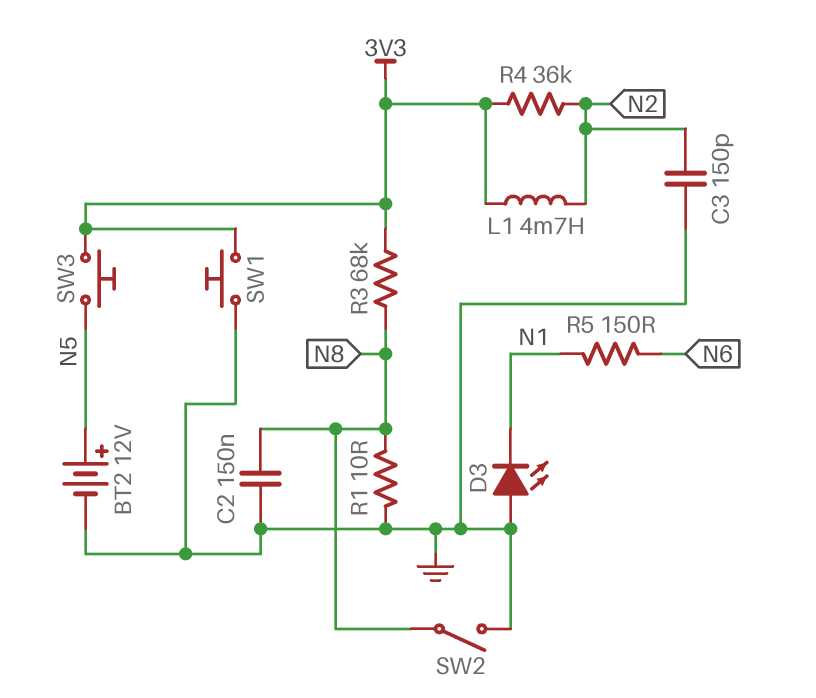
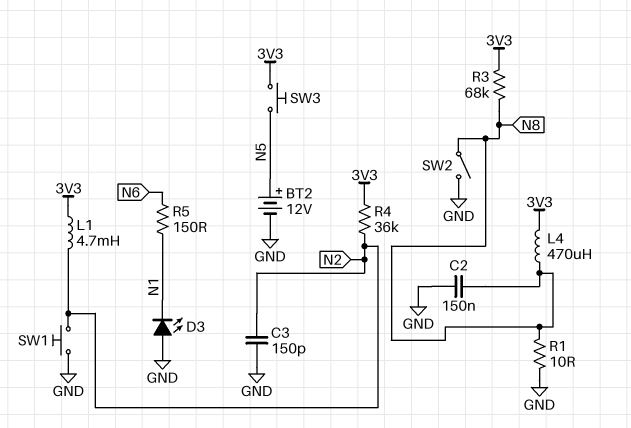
L4: none -> 470uH (3V3, N8)
SW1: button (3V3, GND) -> button (GND, N2)

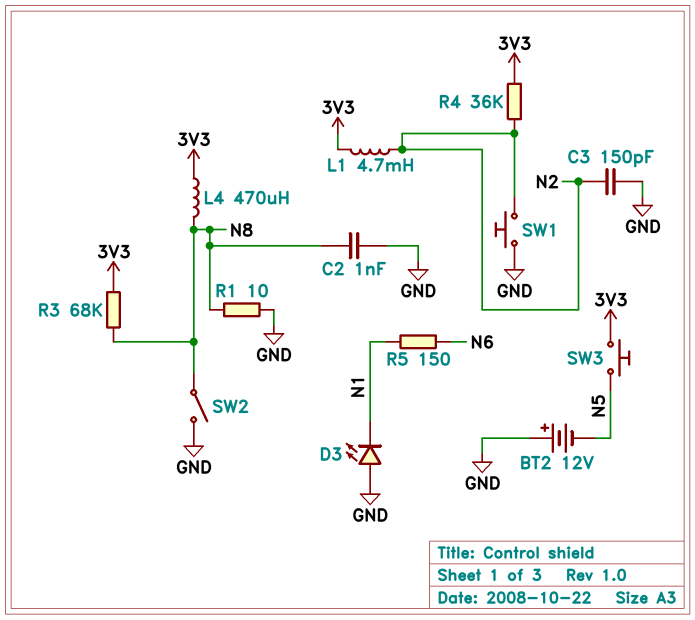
BT2: 12V (plus N5, minus GND) -> 12V (plus GND, minus N5)
C2: 150nF (GND, N8) -> 1nF (GND, N8)

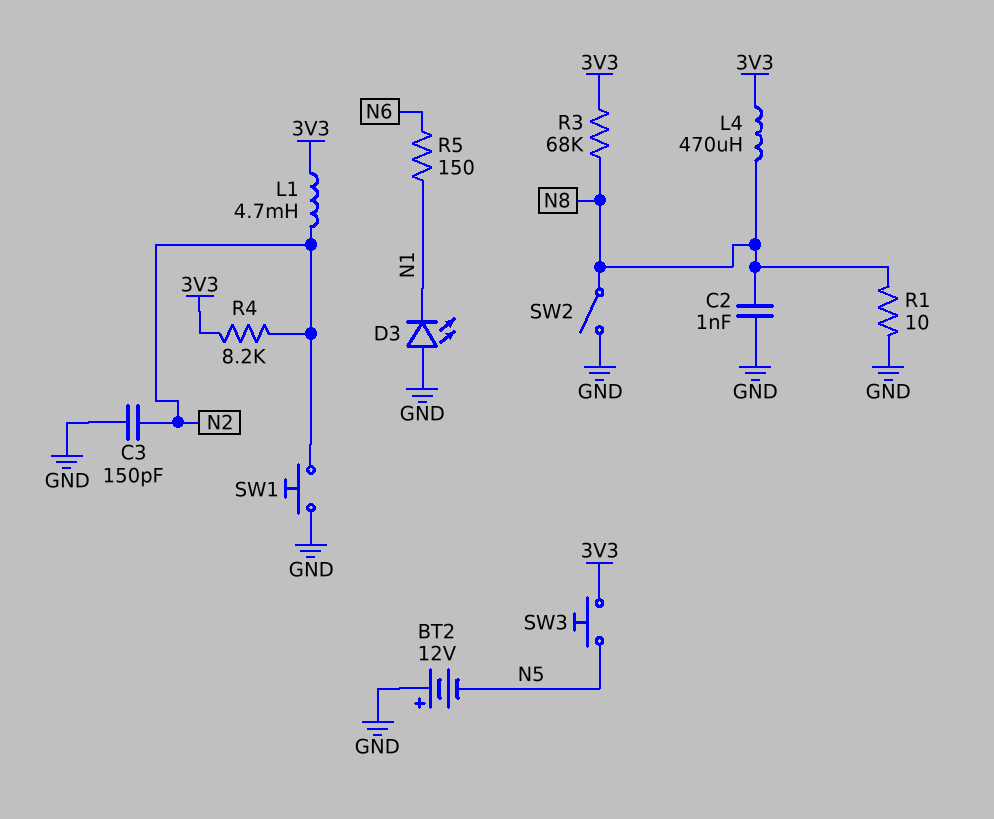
R4: 36k (3V3, N2) -> 8.2k (3V3, N2)

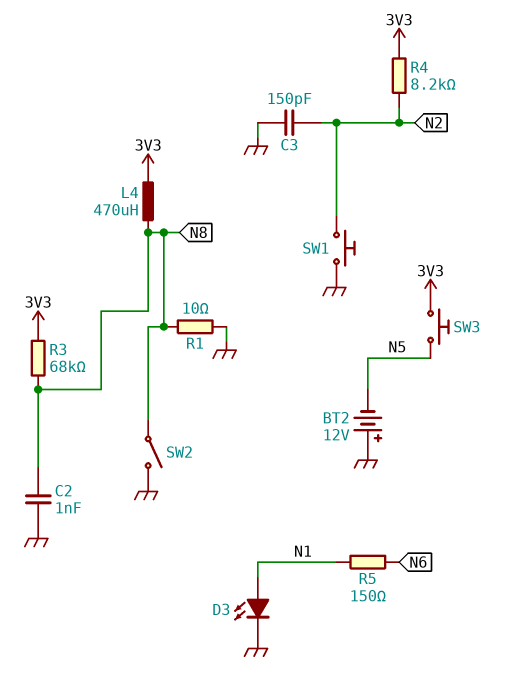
D3: LED (A GND, K N1) -> LED (A N1, K GND)
L1: 4.7mH (3V3, N2) -> none

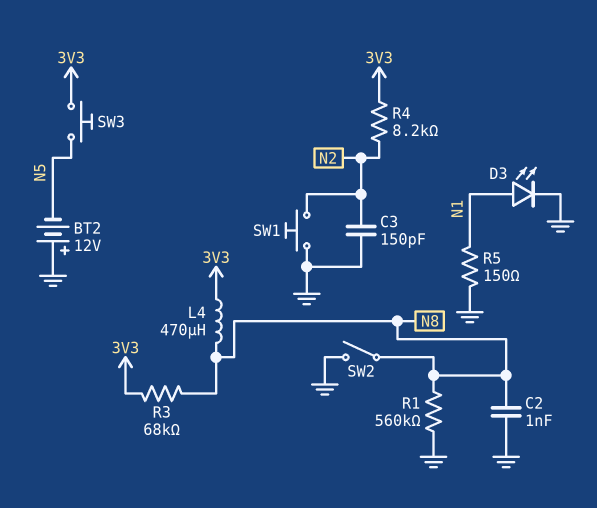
R1: 10 (GND, N8) -> 560k (GND, N8)
R5: 150 (N1, N6) -> 150 (GND, N1)

